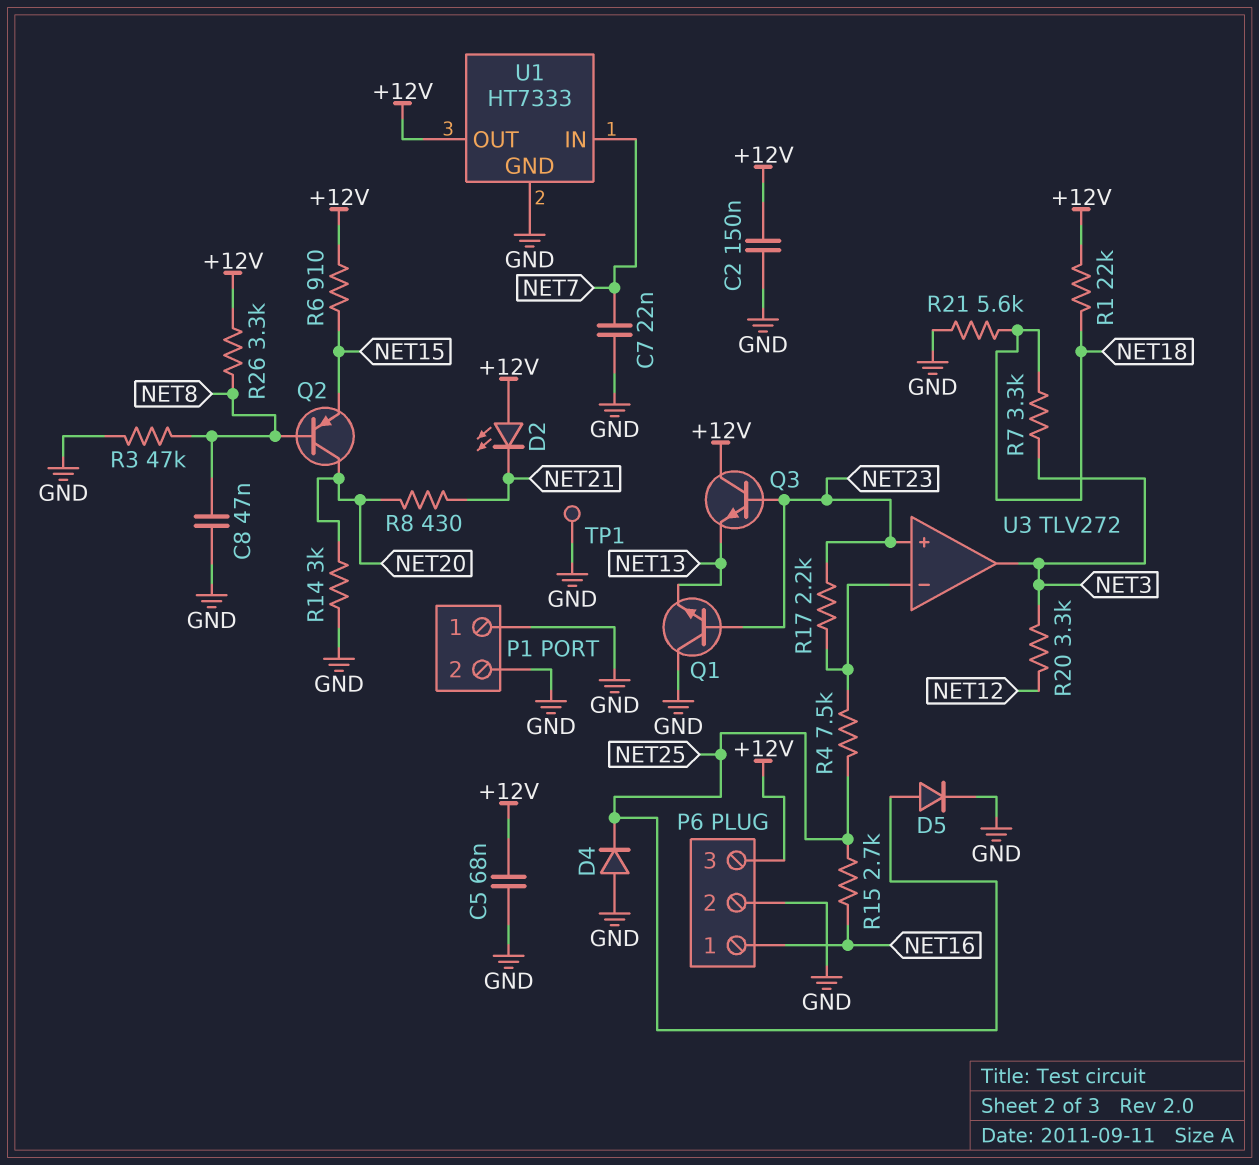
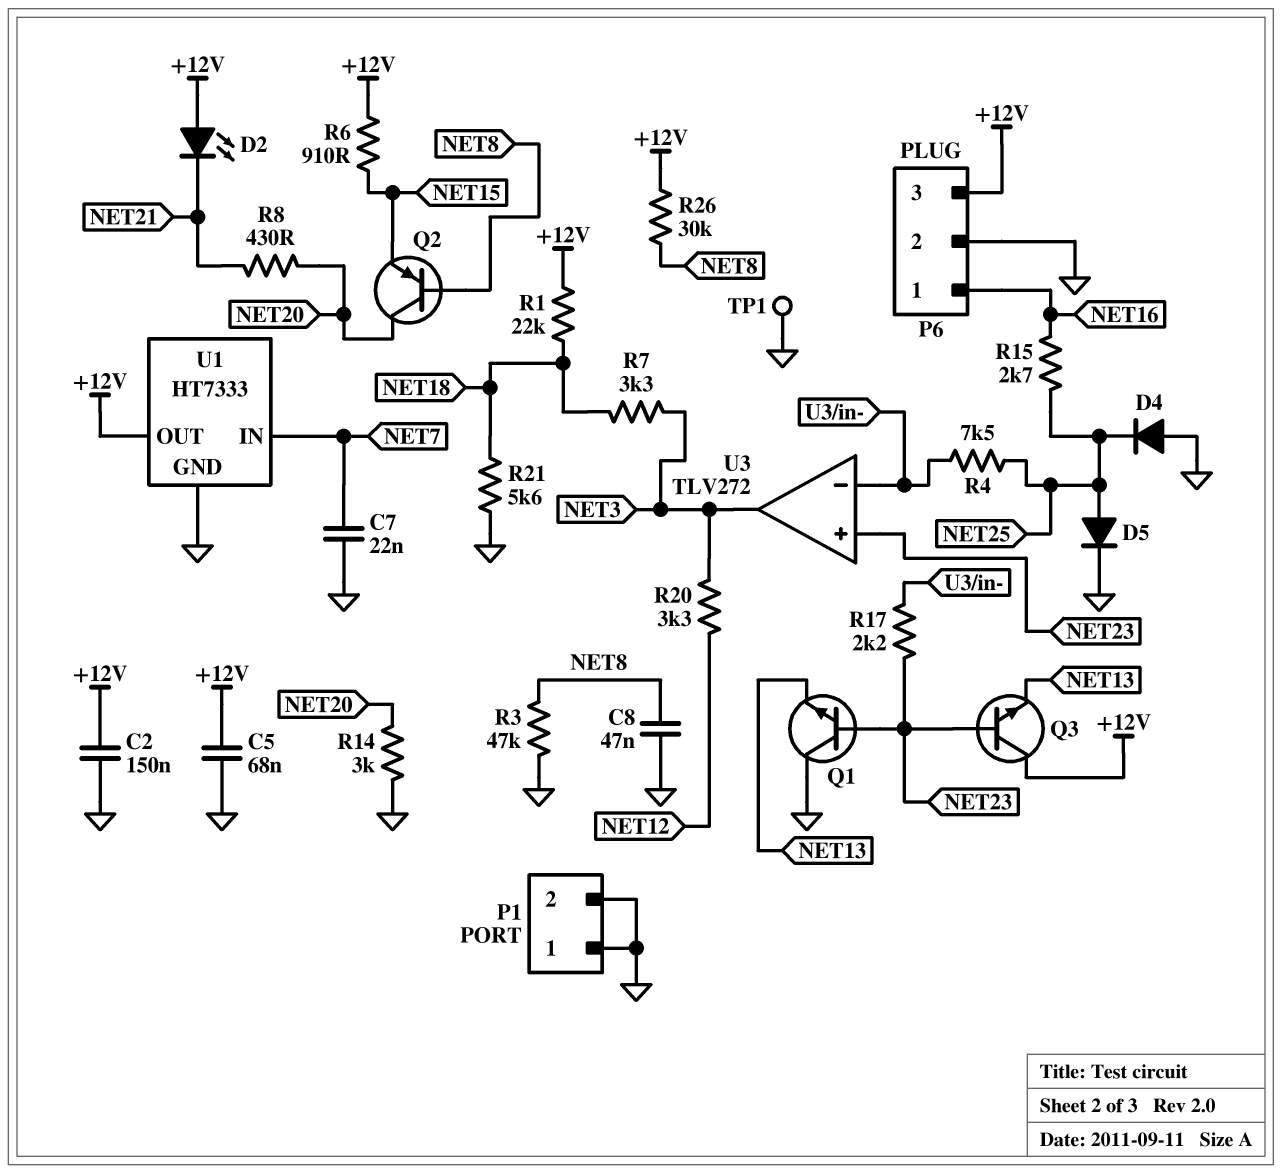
R26: 3.3k (+12V, NET8) -> 30k (+12V, NET8)

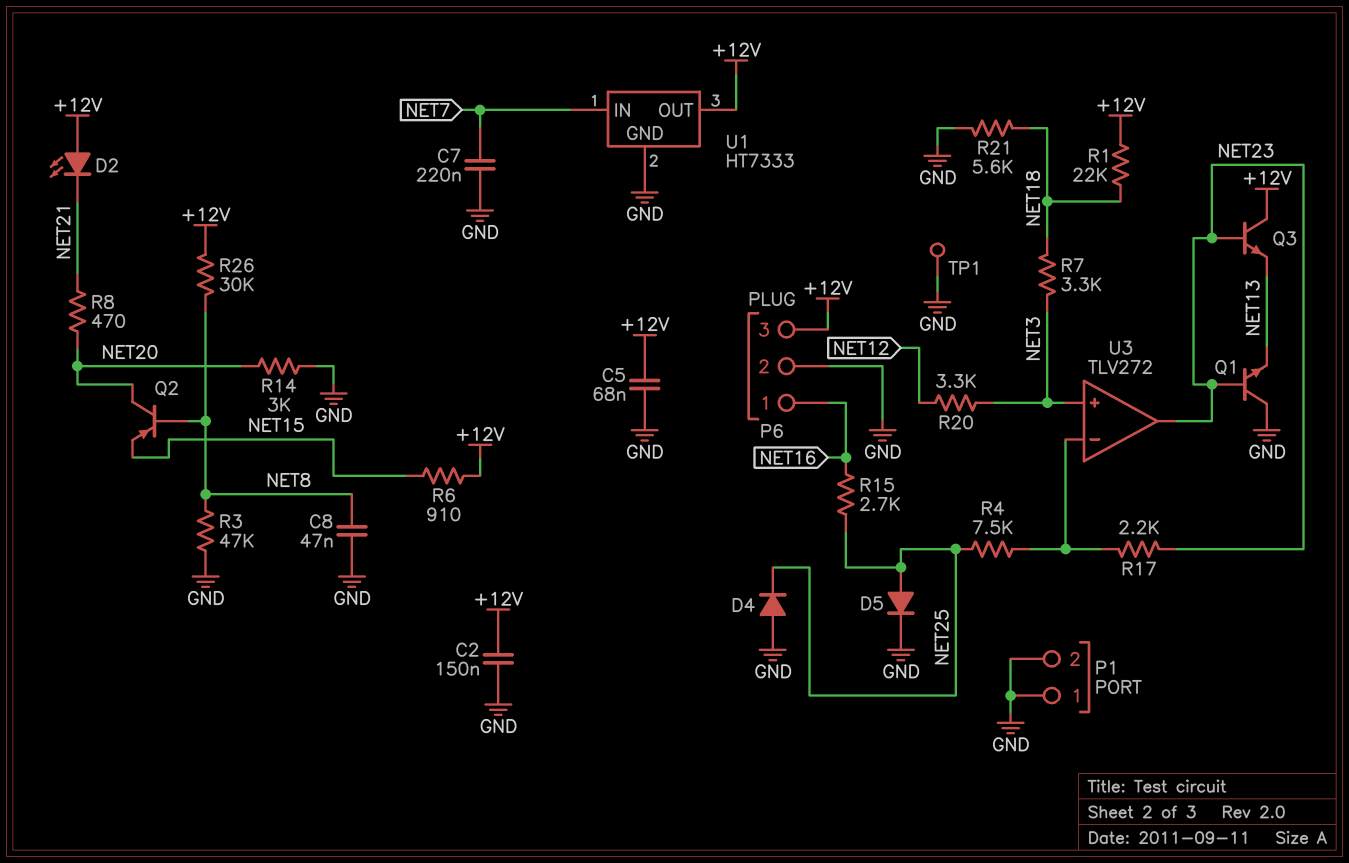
C7: 22nF (GND, NET7) -> 220nF (GND, NET7)
R8: 430 (NET20, NET21) -> 470 (NET20, NET21)
U3 pin in+: NET23 -> NET3
U3 pin out: NET3 -> NET23

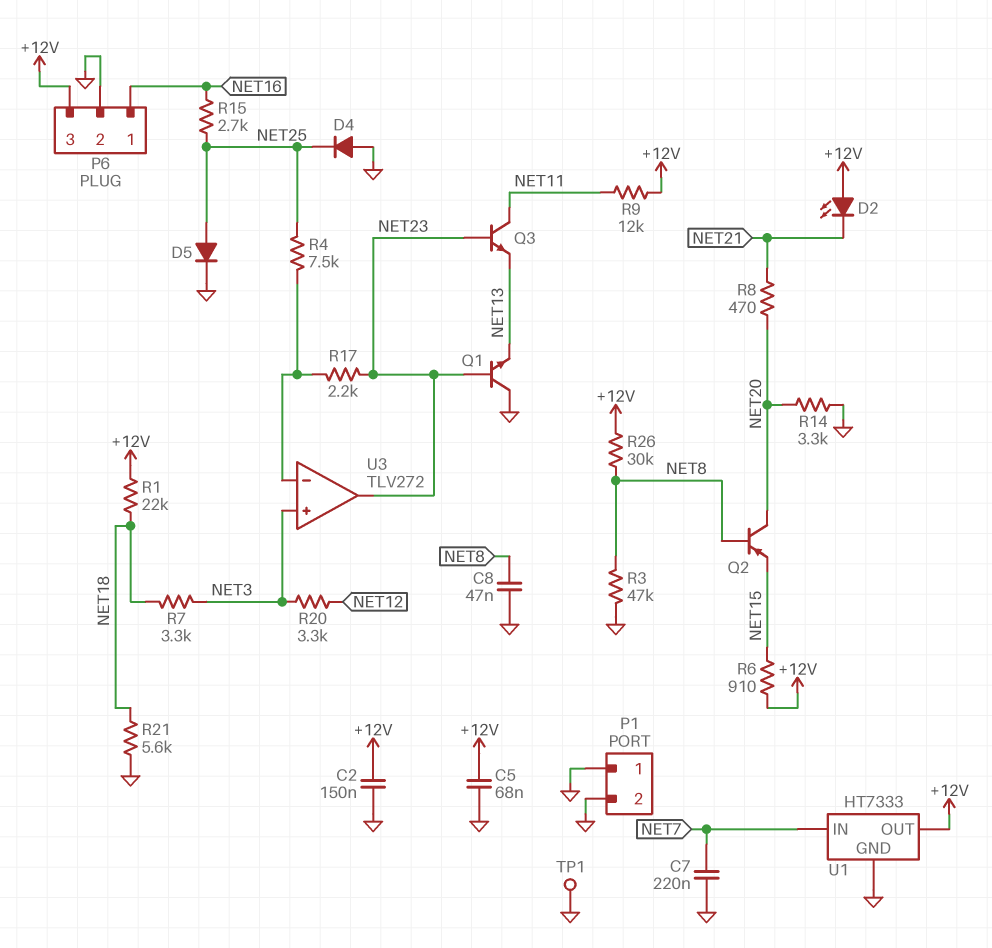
Q3: NPN (B NET23, C +12V, E NET13) -> NPN (B NET23, C NET11, E NET13)
R9: none -> 12k (+12V, NET11)
R14: 3k (GND, NET20) -> 3.3k (GND, NET20)

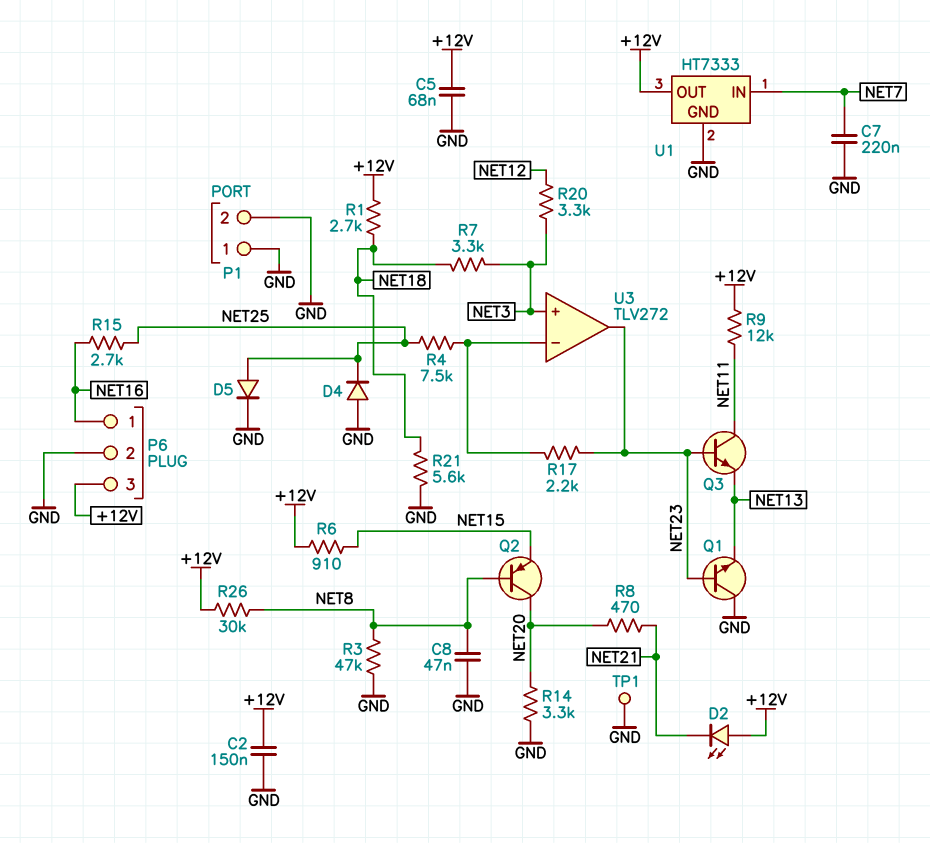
R1: 22k (+12V, NET18) -> 2.7k (+12V, NET18)

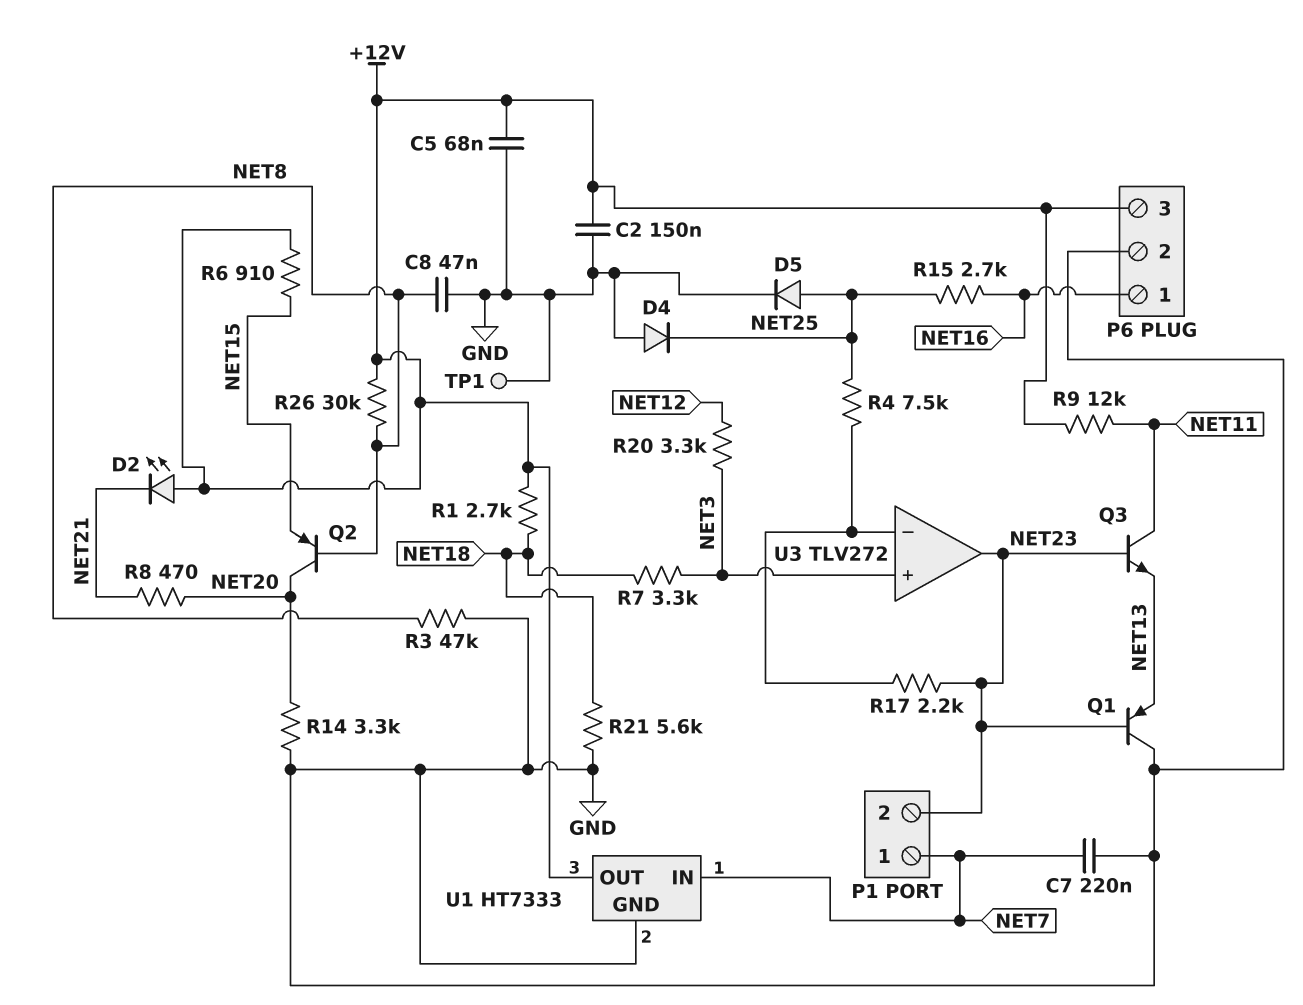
P1 pin 1: GND -> NET7
P1 pin 2: GND -> NET23
Q1: NPN (B NET23, C GND, E NET13) -> PNP (B NET23, C GND, E NET13)

